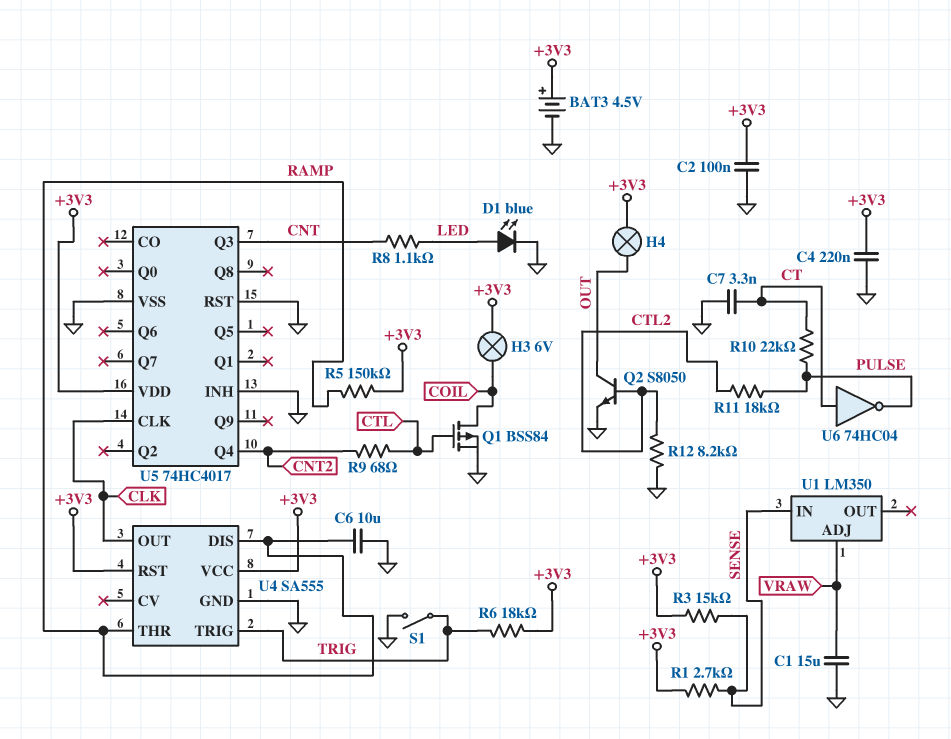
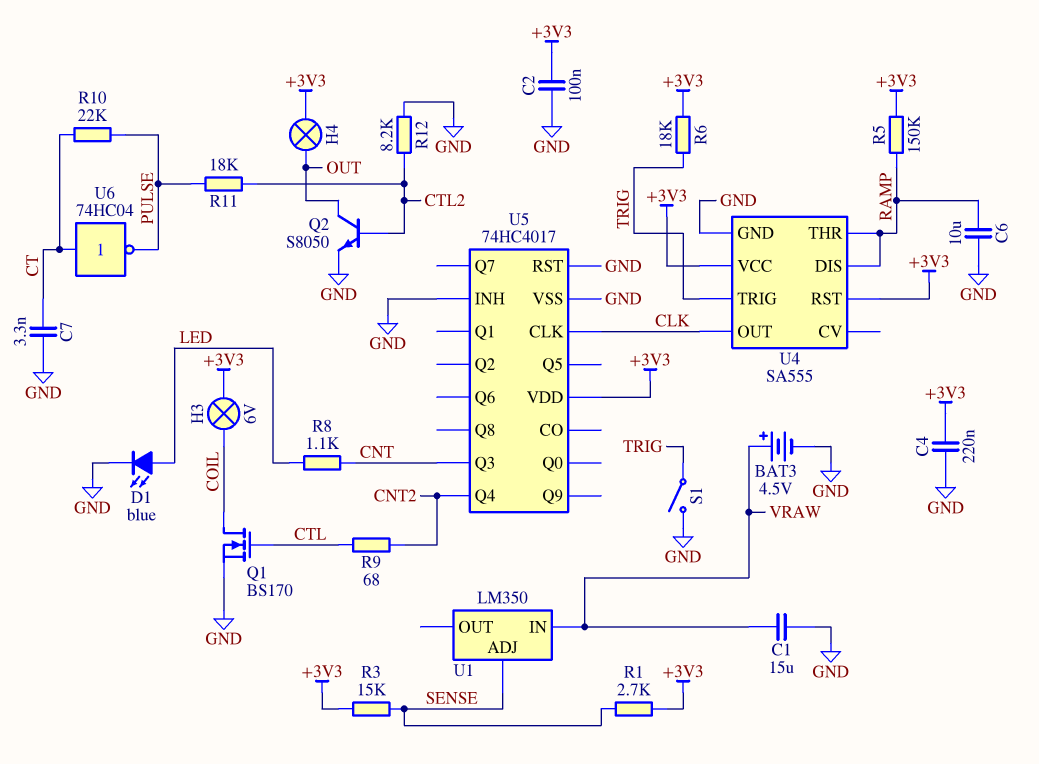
BAT3: 4.5V (plus +3V3, minus GND) -> 4.5V (plus VRAW, minus GND)
Q1: PMOS BSS84 (G CTL, D COIL, S GND) -> NMOS BS170 (G CTL, D COIL, S GND)
U1 pin ADJ: VRAW -> SENSE
U1 pin IN: SENSE -> VRAW

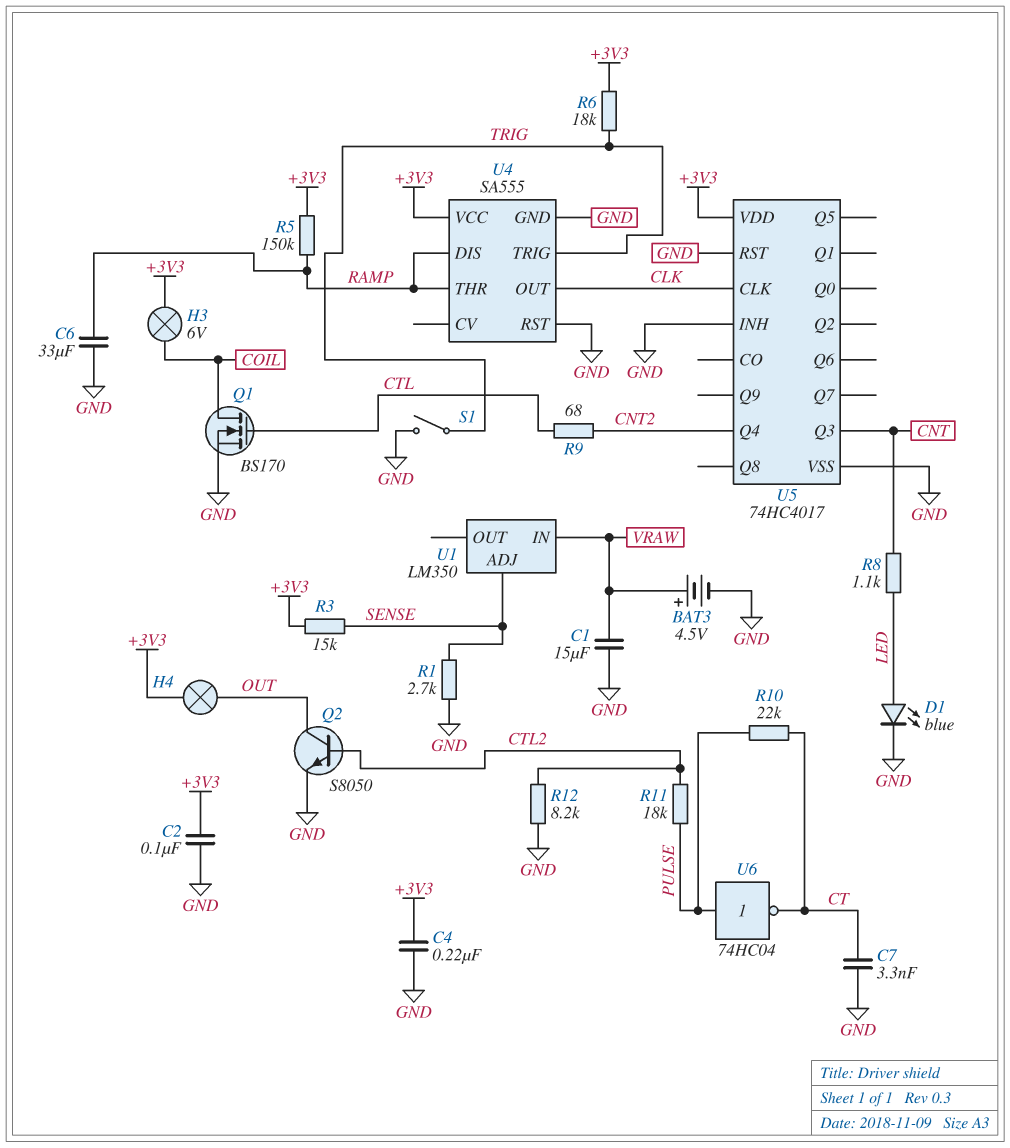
C6: 10uF (GND, RAMP) -> 33uF (GND, RAMP)
R1: 2.7k (+3V3, SENSE) -> 2.7k (GND, SENSE)
U4 pin RST: +3V3 -> GND
U6: NOT 74HC04 (in CT, out PULSE) -> NOT 74HC04 (in PULSE, out CT)

